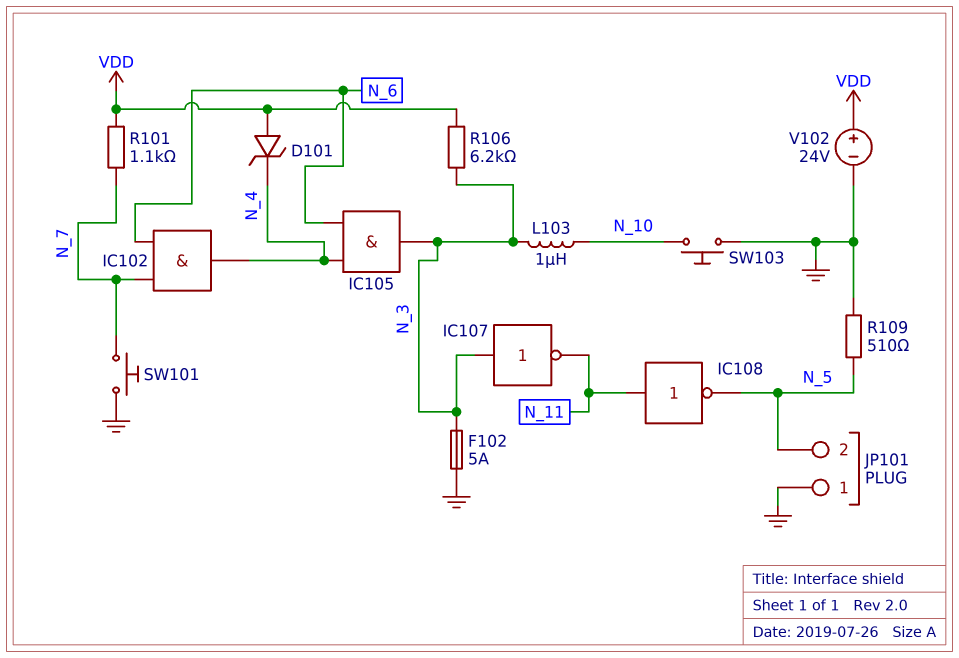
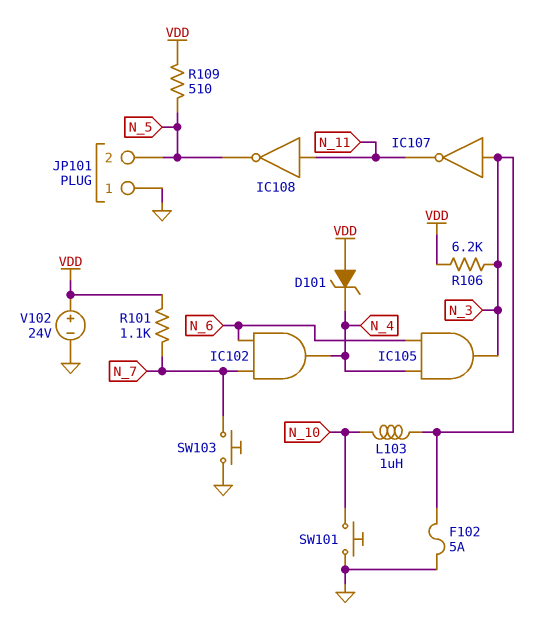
R109: 510 (GND, N_5) -> 510 (N_5, VDD)
SW101: button (GND, N_7) -> button (GND, N_10)
SW103: button (GND, N_10) -> button (GND, N_7)

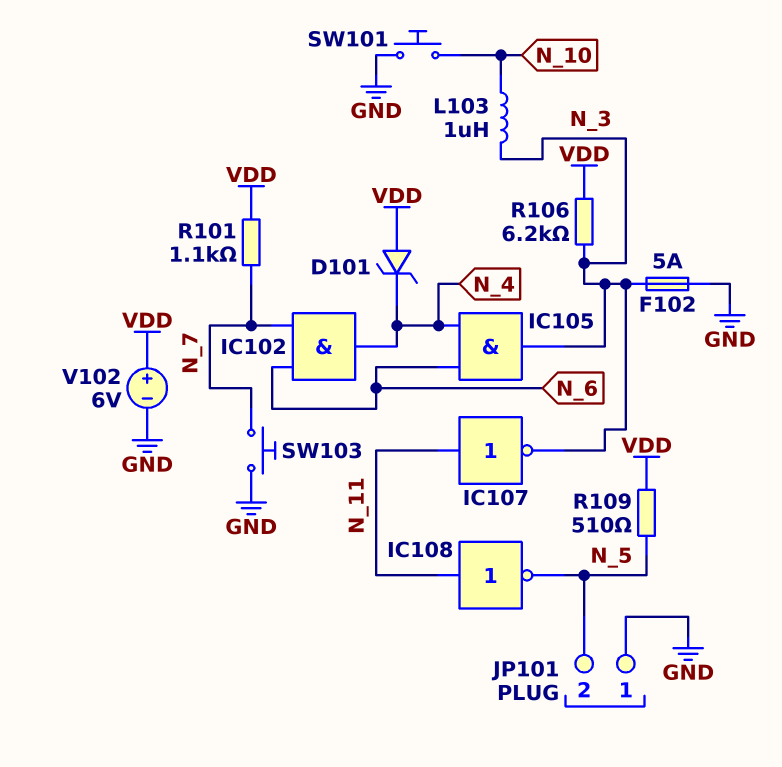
IC107: NOT (in N_3, out N_11) -> NOT (in N_11, out N_3)
V102: 24V (plus VDD, minus GND) -> 6V (plus VDD, minus GND)

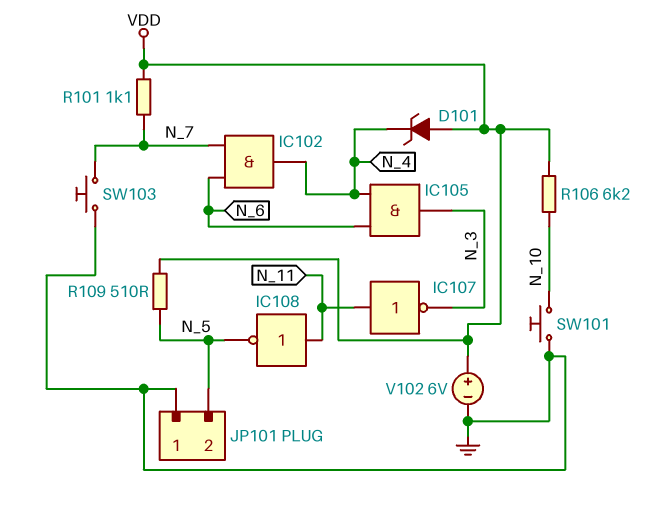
F102: 5A (GND, N_3) -> none
L103: 1uH (N_3, N_10) -> none
R106: 6.2k (N_3, VDD) -> 6.2k (N_10, VDD)

